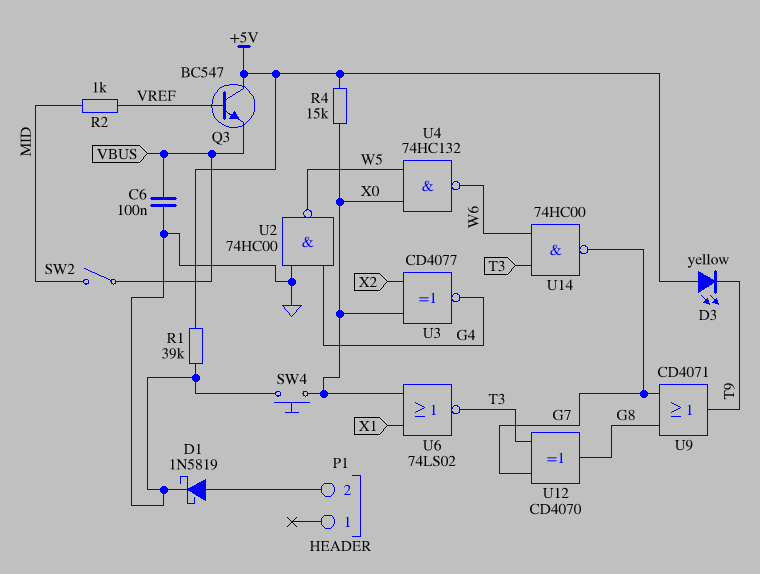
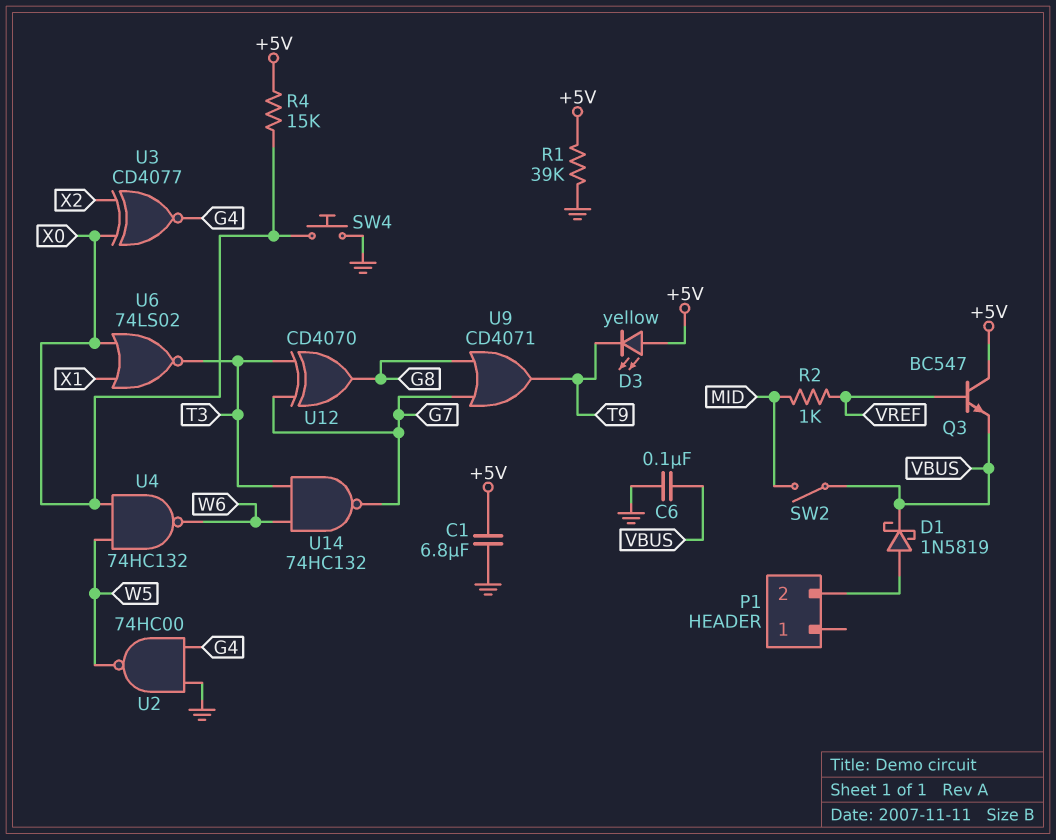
C1: none -> 6.8uF (+5V, GND)
D1: schottky 1N5819 (A P1/2, K GND) -> schottky 1N5819 (A P1/2, K VBUS)
U14: NAND 74HC00 (in T3, in W6, out G7) -> NAND 74HC132 (in T3, in W6, out G7)

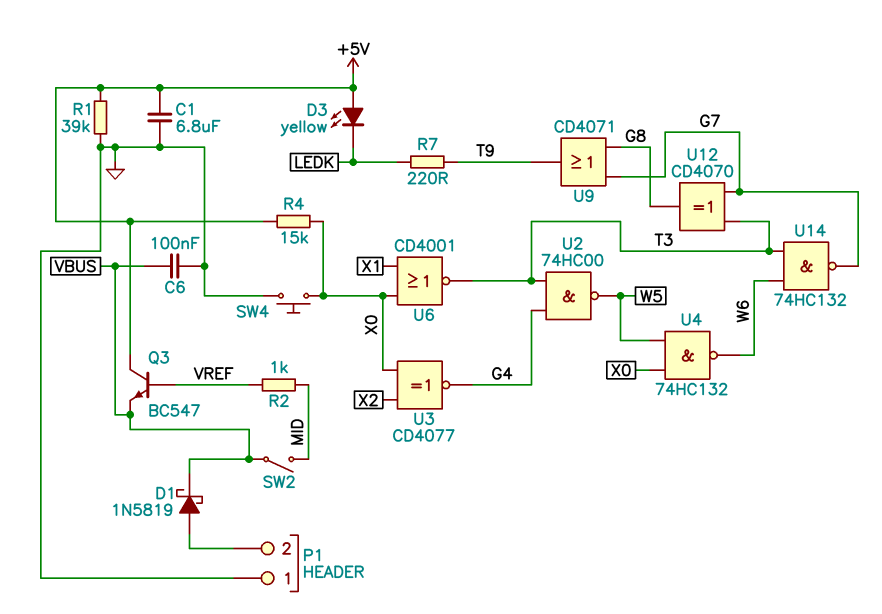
D3: LED yellow (A +5V, K T9) -> LED yellow (A +5V, K LEDK)
P1 pin 1: none -> GND
R7: none -> 220 (LEDK, T9)
U2: NAND 74HC00 (in G4, in GND, out W5) -> NAND 74HC00 (in G4, in T3, out W5)
U6: NOR 74LS02 (in X0, in X1, out T3) -> NOR CD4001 (in X0, in X1, out T3)

